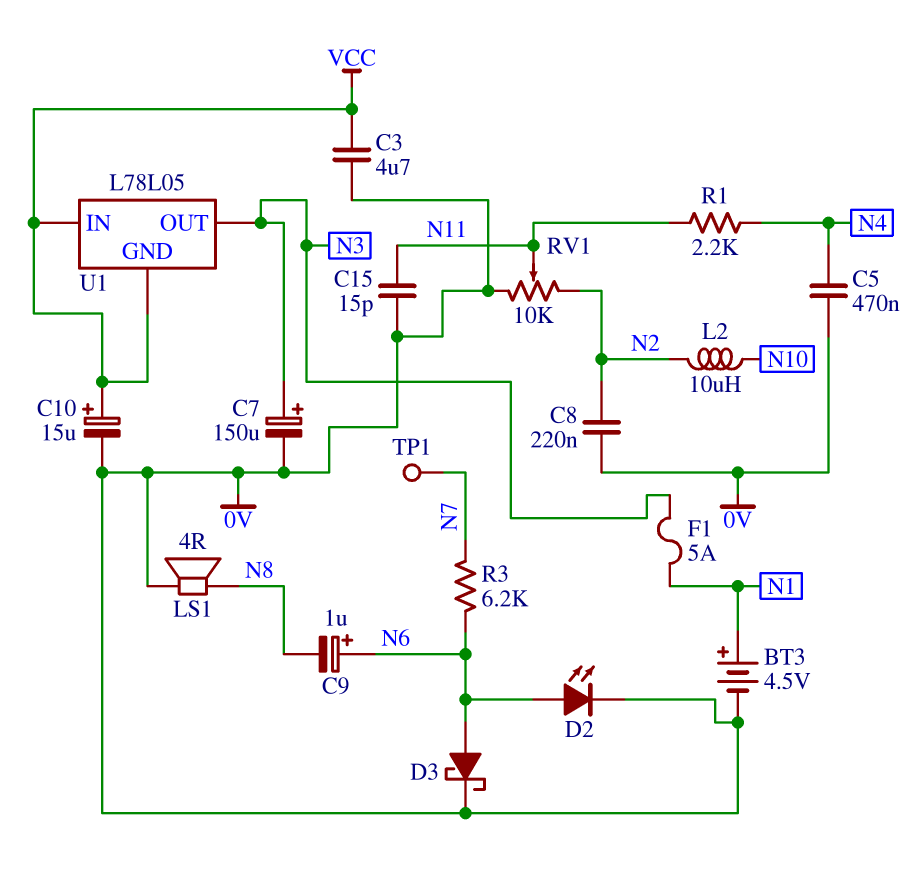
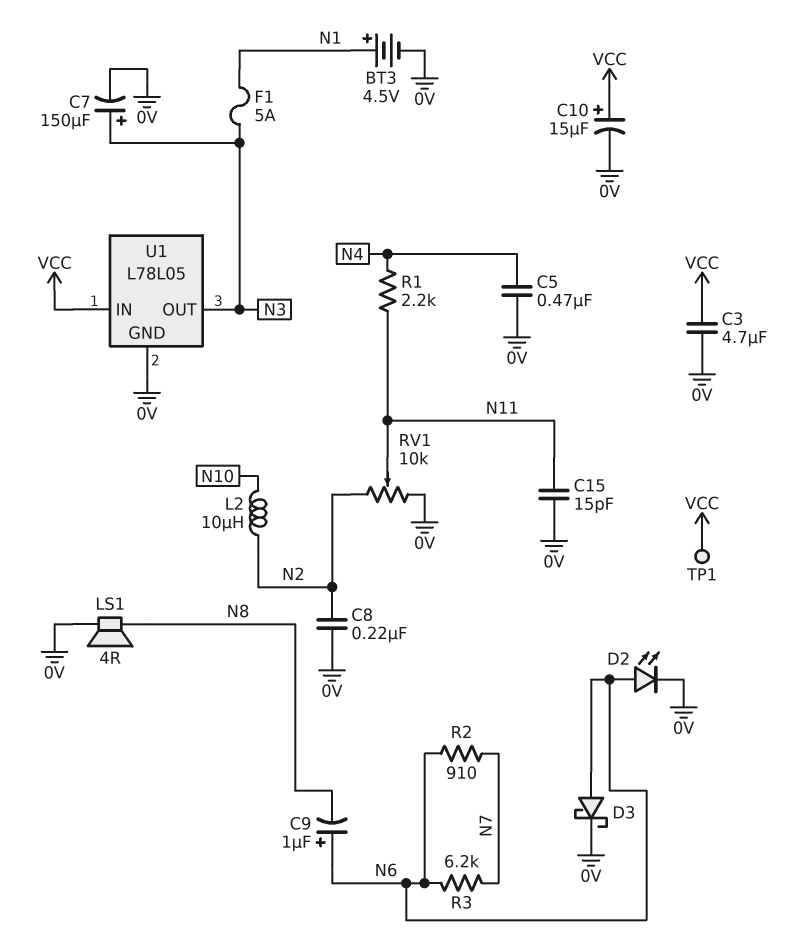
R2: none -> 910 (N6, N7)
TP1: test point (N7) -> test point (VCC)
U1 pin GND: VCC -> 0V

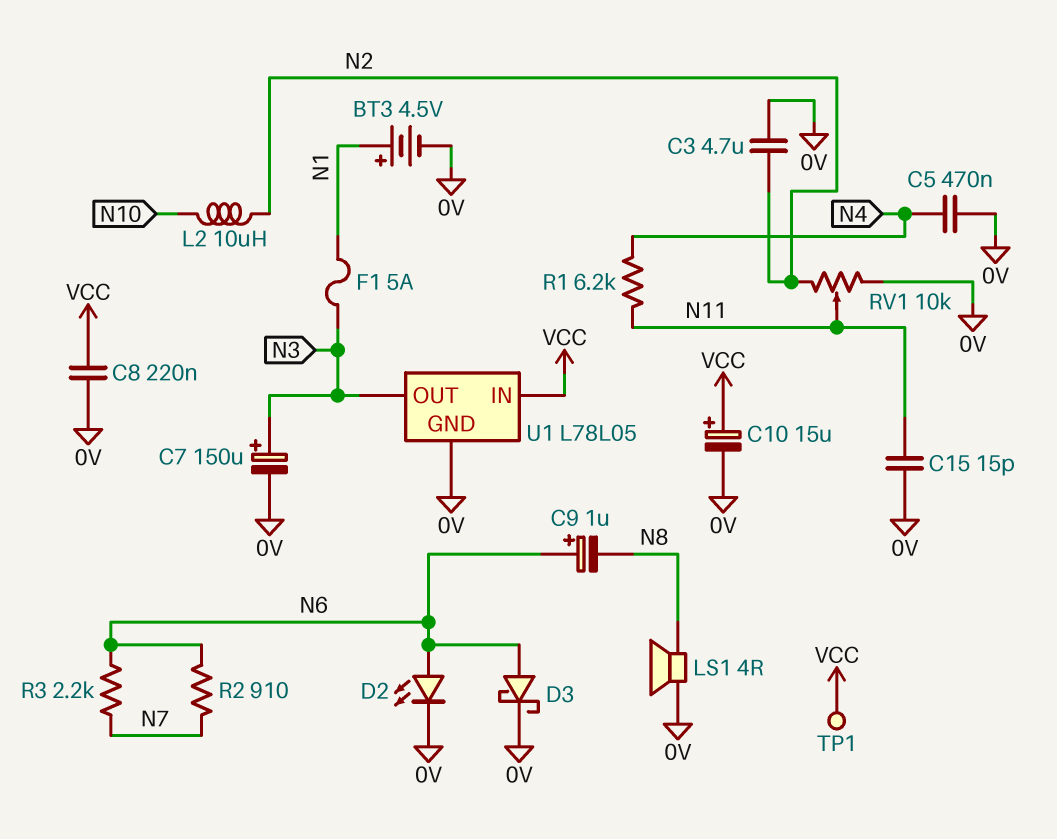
C3: 4.7uF (0V, VCC) -> 4.7uF (0V, N2)
C8: 220nF (0V, N2) -> 220nF (0V, VCC)
R1: 2.2k (N4, N11) -> 6.2k (N4, N11)
R3: 6.2k (N6, N7) -> 2.2k (N6, N7)

